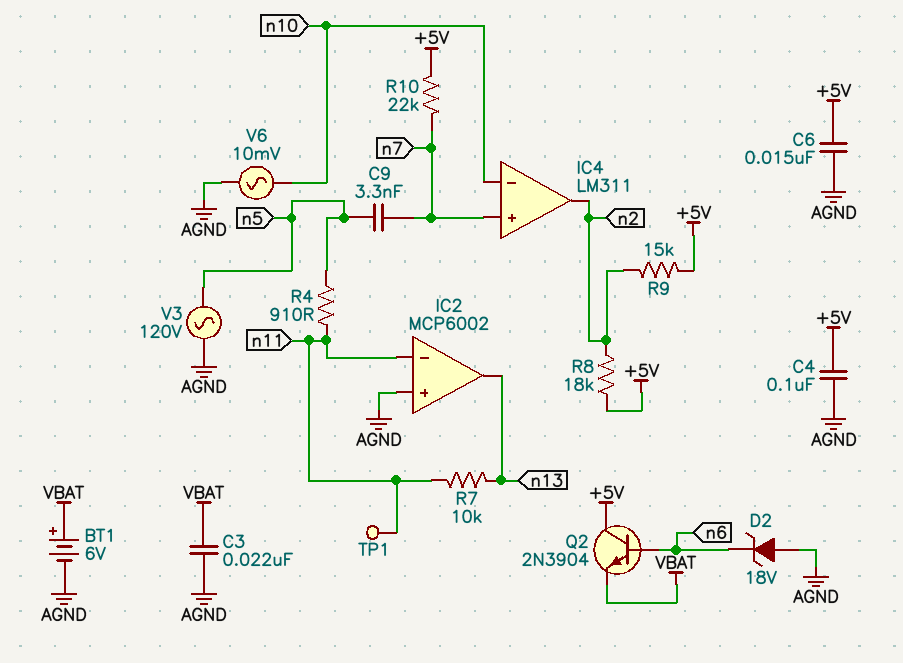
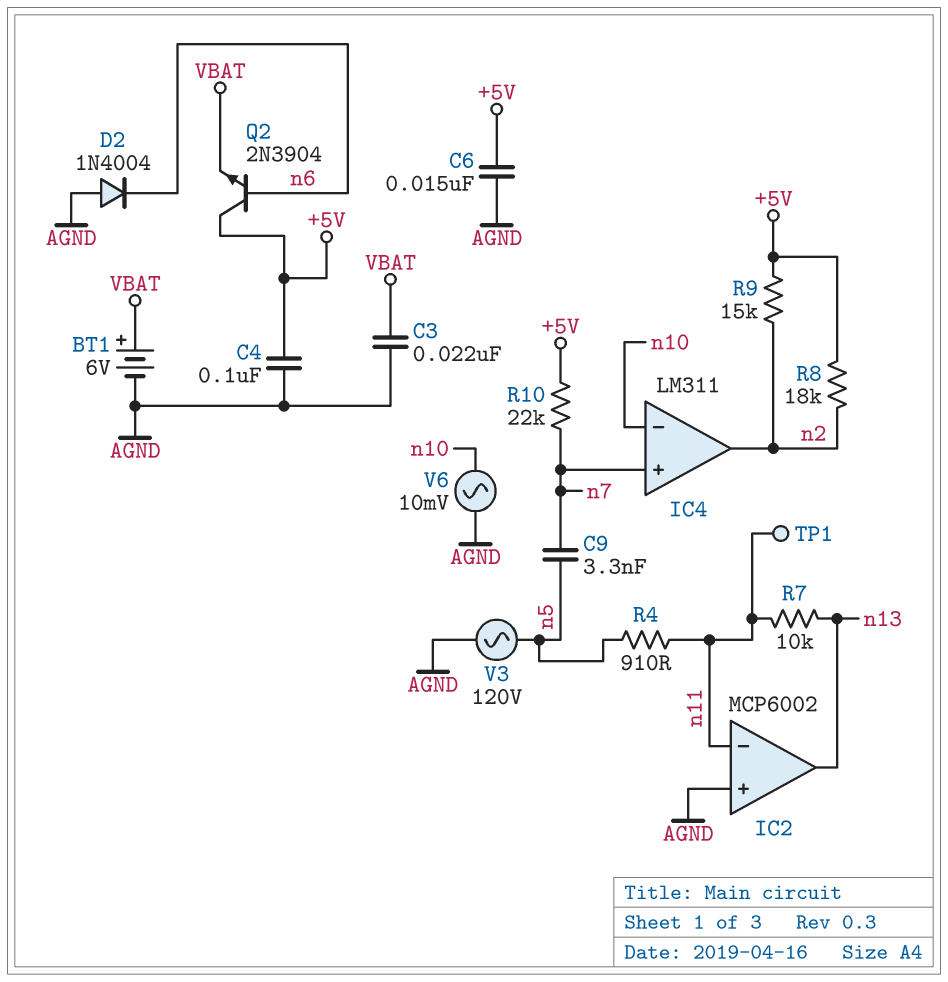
D2: zener 18V (A AGND, K n6) -> diode 1N4004 (A AGND, K n6)

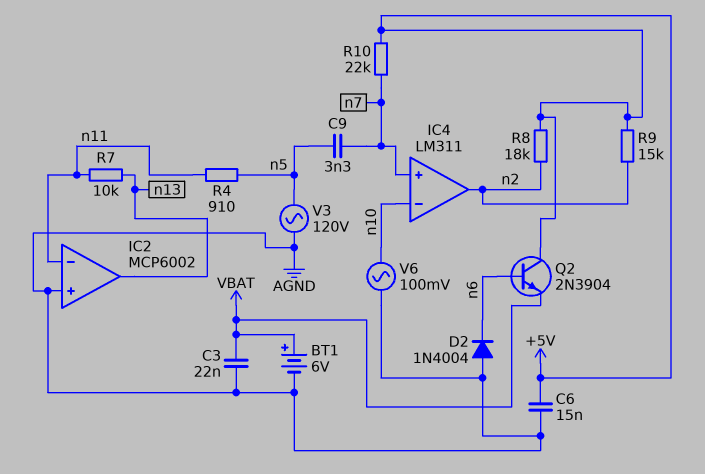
C4: 100nF (+5V, AGND) -> none
TP1: test point (n11) -> none
V6: AC 10mV (AGND, n10) -> AC 100mV (AGND, n10)

